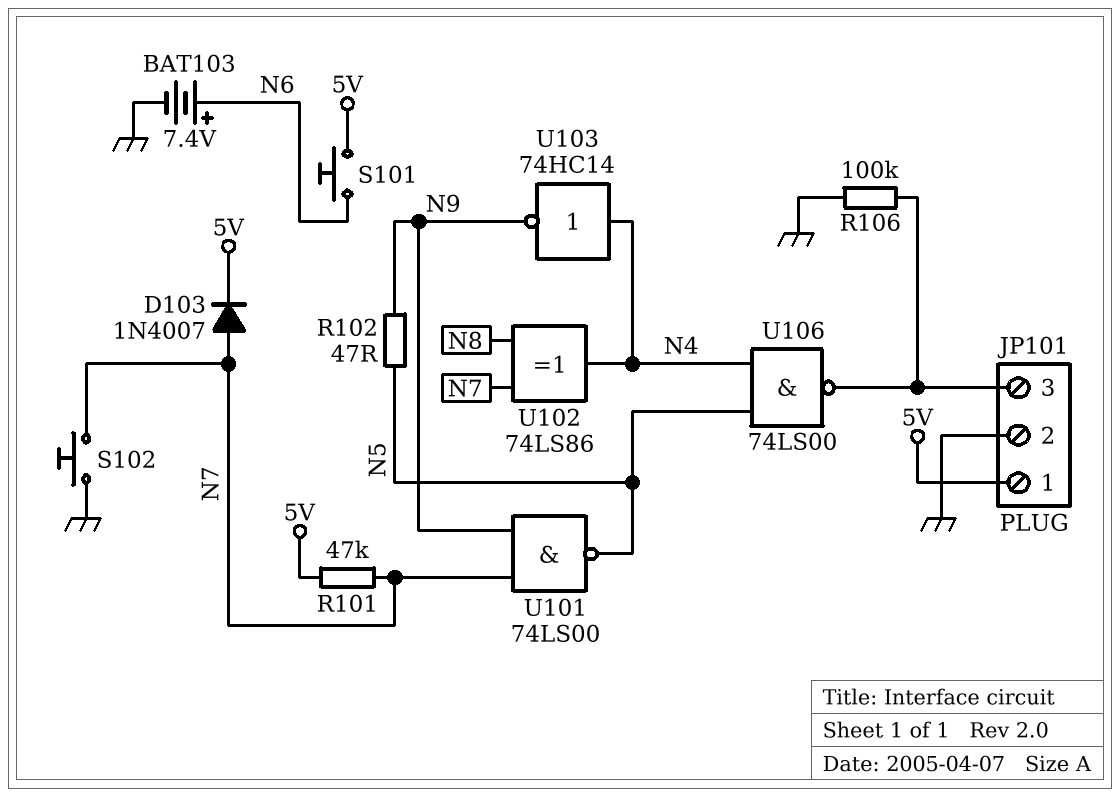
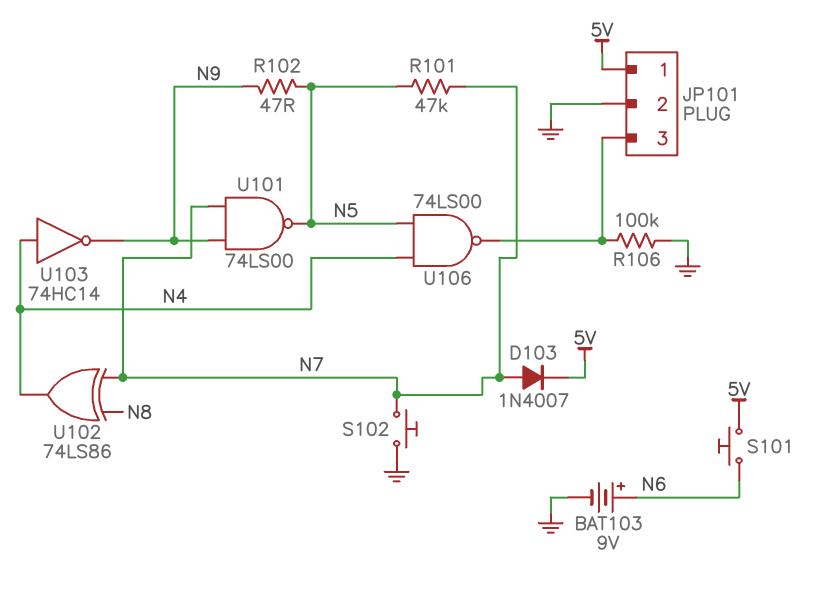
BAT103: 7.4V (plus N6, minus GND) -> 9V (plus N6, minus GND)
R101: 47k (5V, N7) -> 47k (N5, N7)

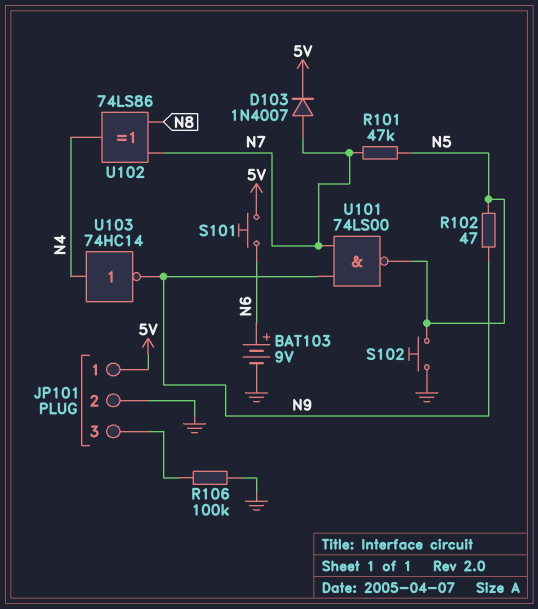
S102: button (GND, N7) -> button (GND, N5)
U106: NAND 74LS00 (in N4, in N5, out JP101/3) -> none

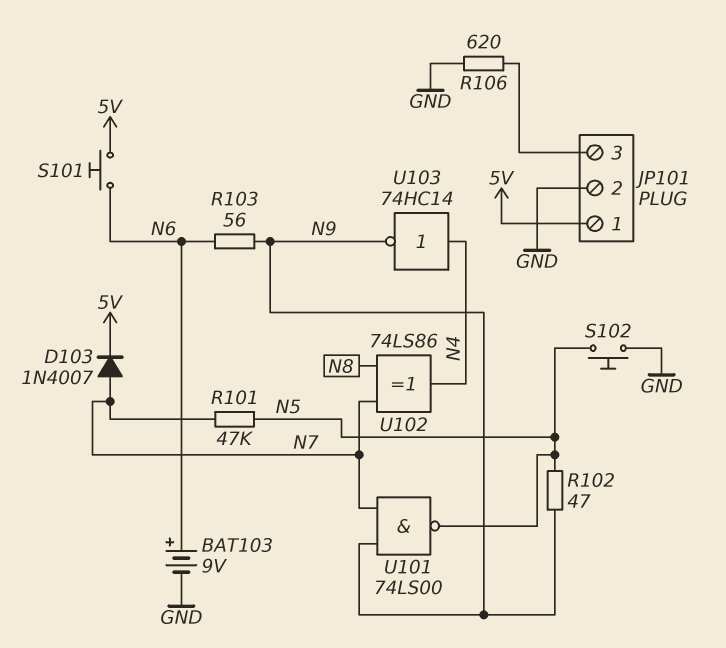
R103: none -> 56 (N6, N9)
R106: 100k (GND, JP101/3) -> 620 (GND, JP101/3)

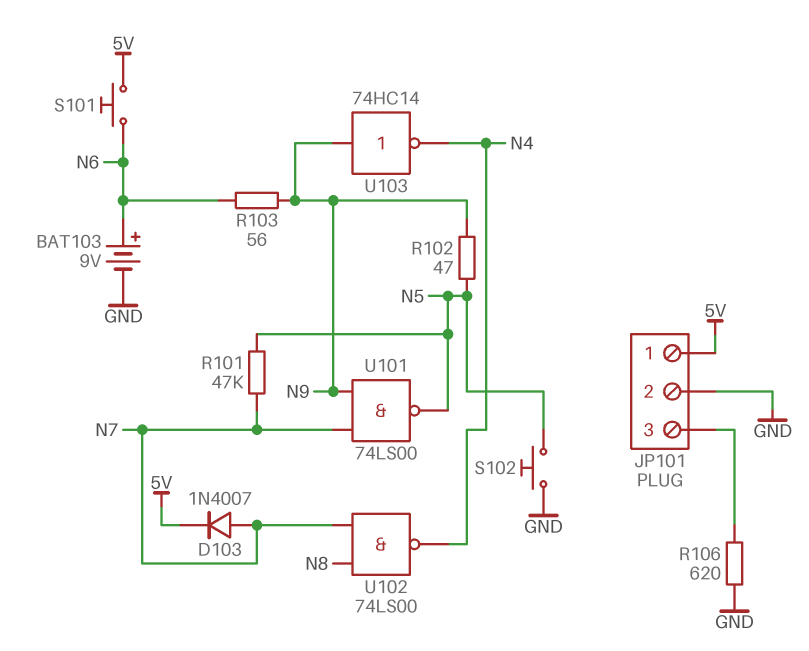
U102: XOR 74LS86 (in N7, in N8, out N4) -> NAND 74LS00 (in N7, in N8, out N4)
U103: NOT 74HC14 (in N4, out N9) -> NOT 74HC14 (in N9, out N4)

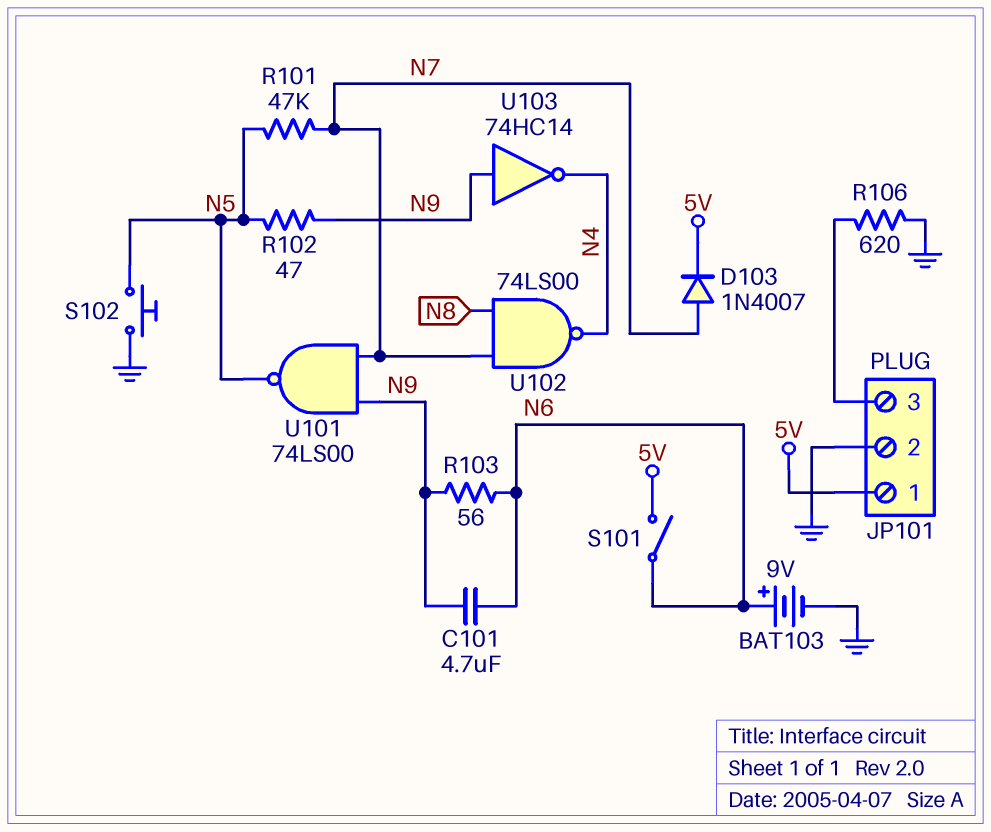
C101: none -> 4.7uF (N6, N9)
S101: button (5V, N6) -> switch (5V, N6)

